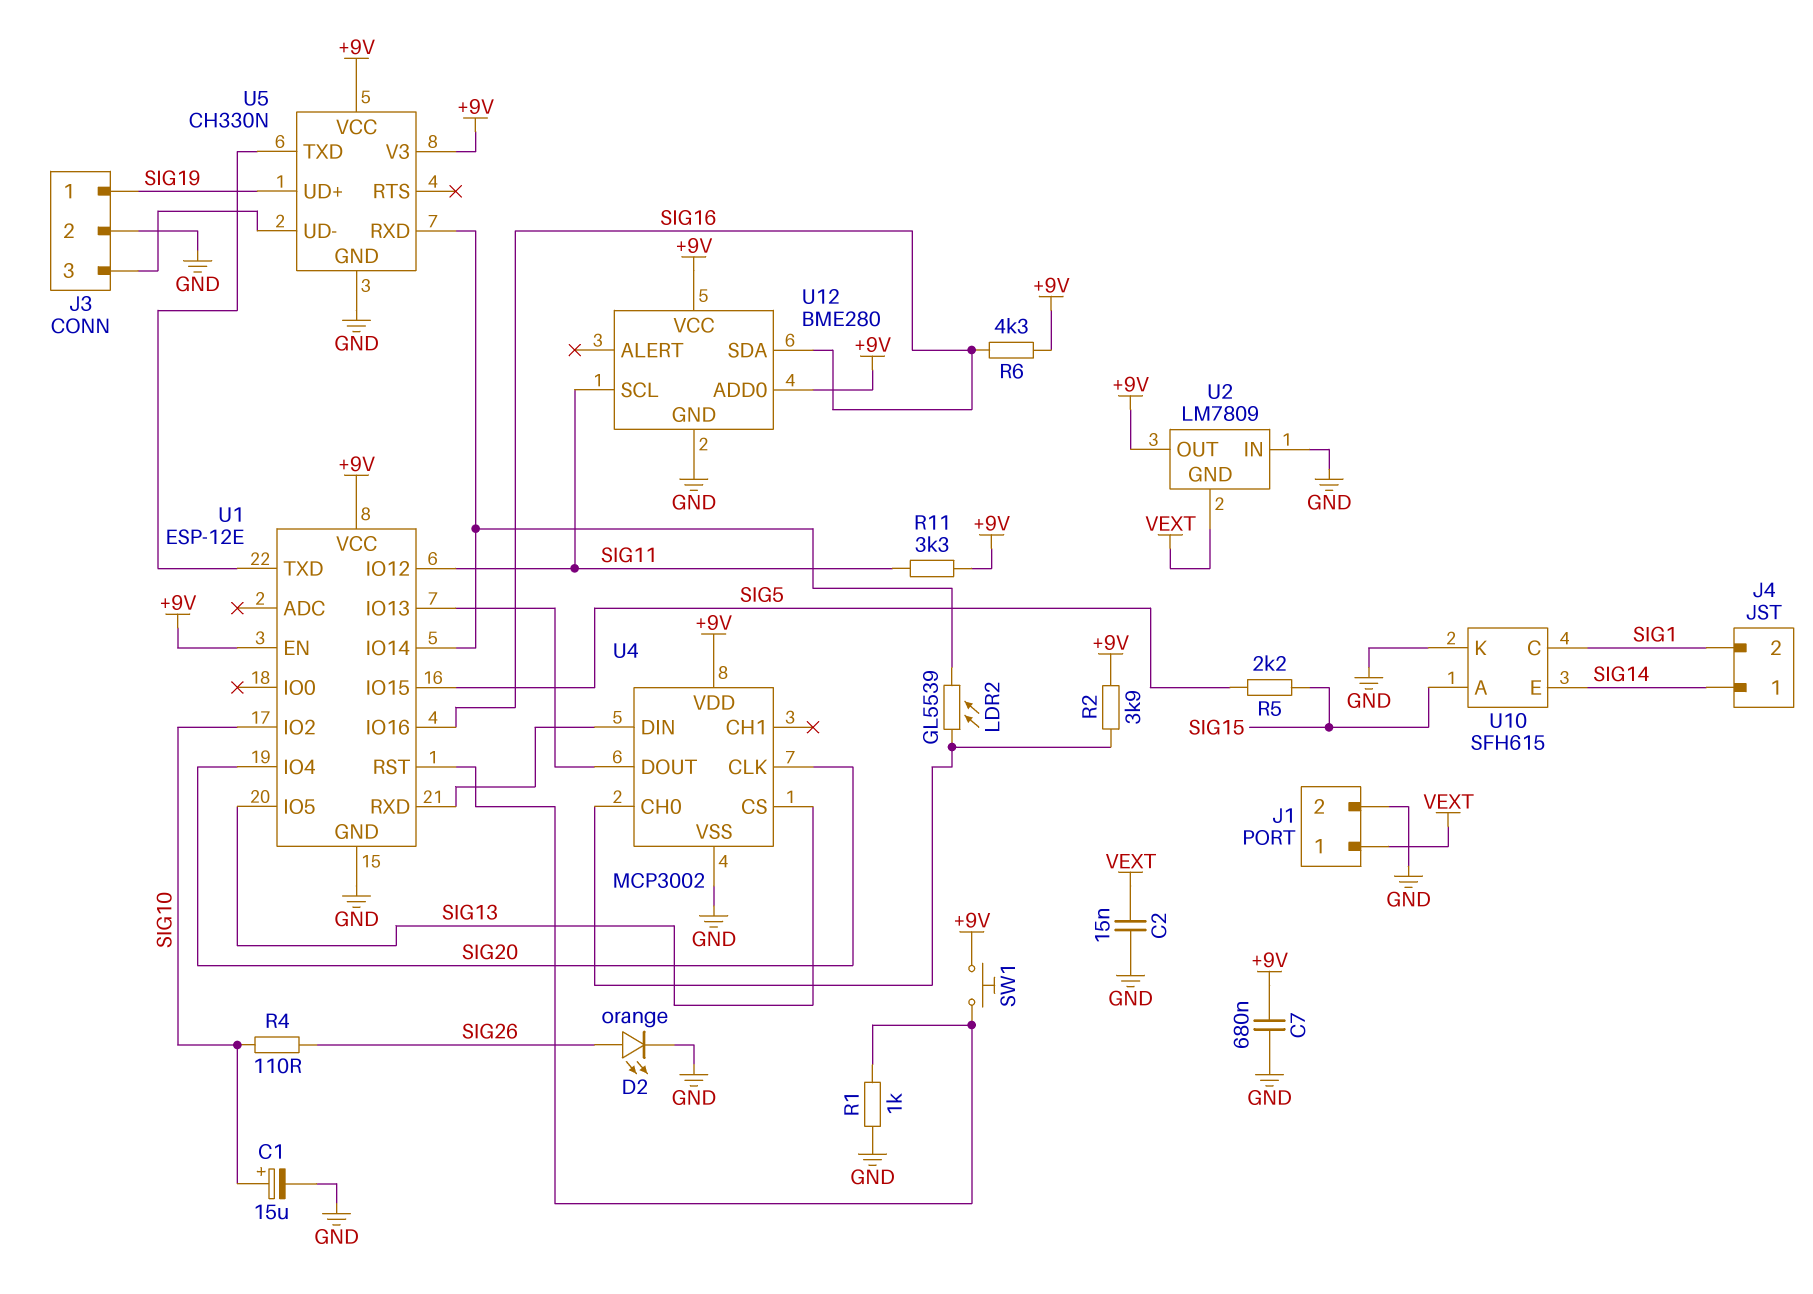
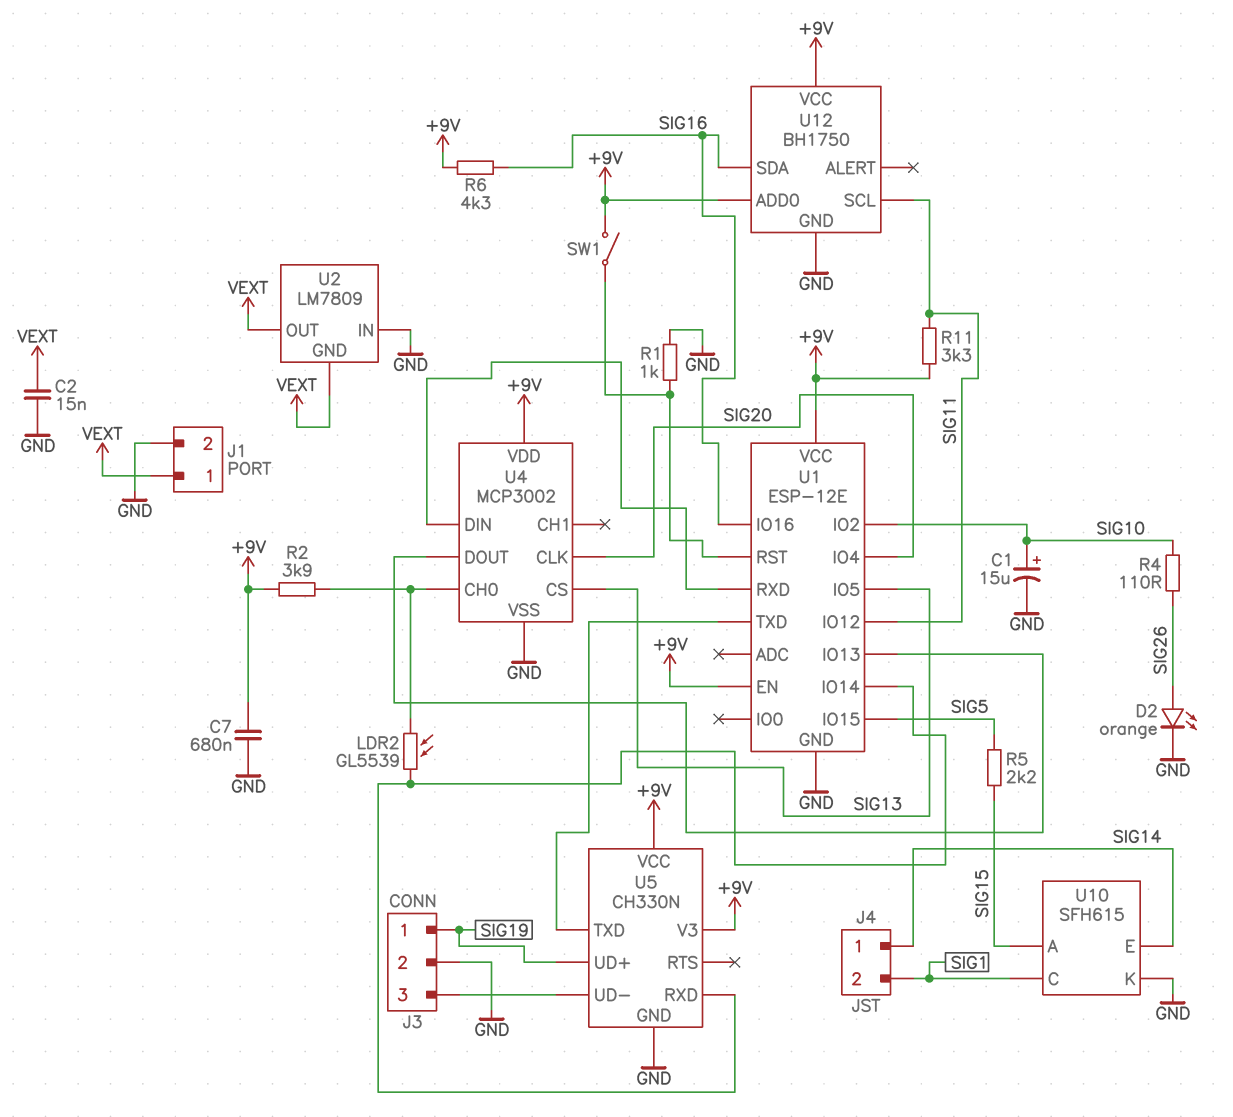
SW1: button (+9V, U1/RST) -> switch (+9V, U1/RST)
U2 pin OUT: +9V -> VEXT
U12: BME280 -> BH1750

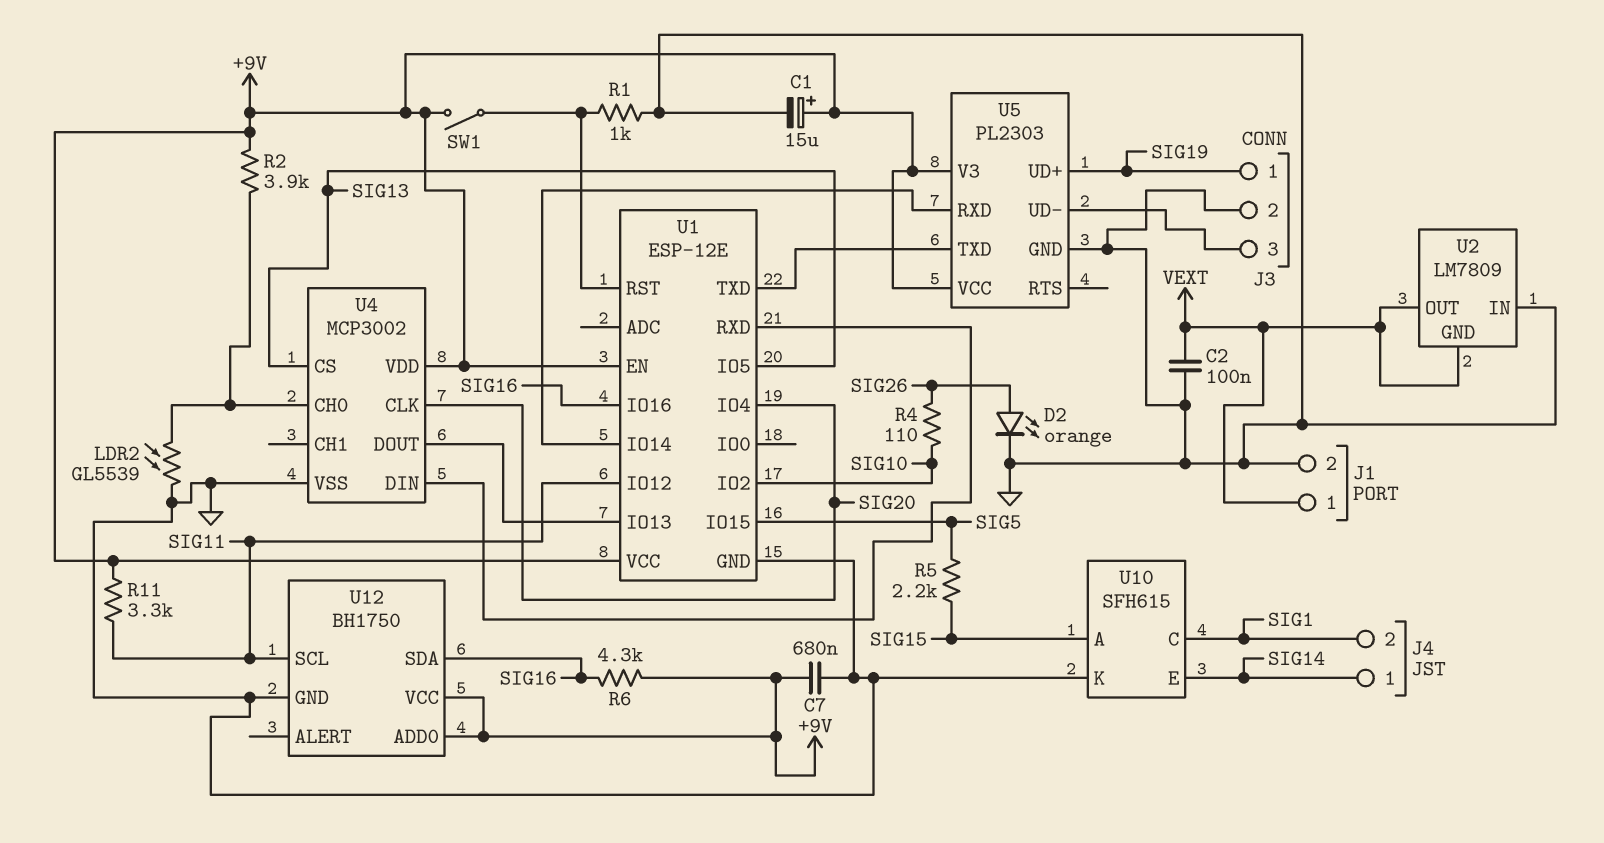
C1: 15uF (plus SIG10, minus GND) -> 15uF (plus +9V, minus GND)
C2: 15nF (GND, VEXT) -> 100nF (GND, VEXT)
LDR2: GL5539 (U1/IO14, U4/CH0) -> GL5539 (GND, U4/CH0)
U5: CH330N -> PL2303

